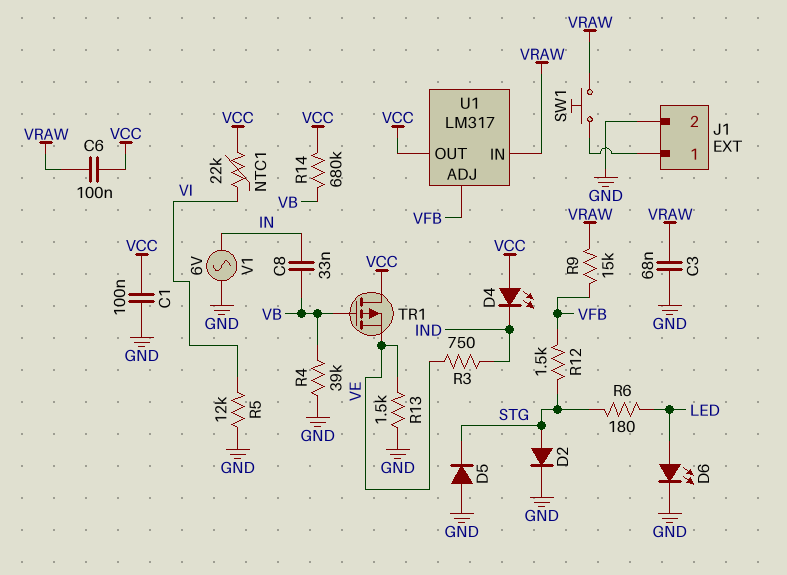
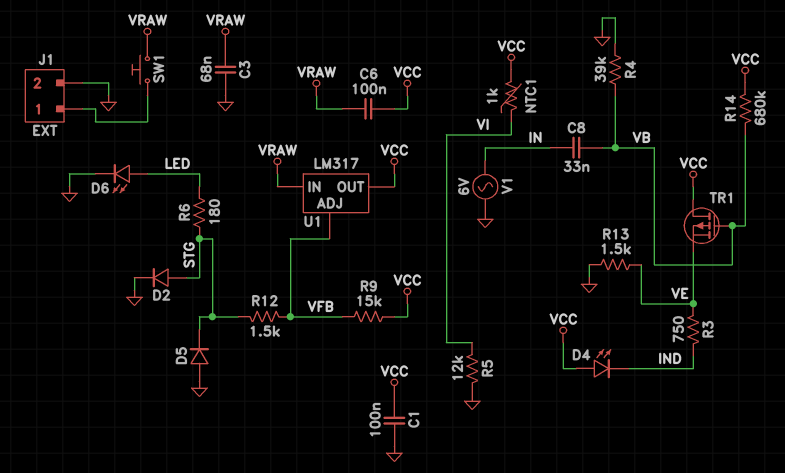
NTC1: 22k (VCC, VI) -> 1k (VCC, VI)
R9: 15k (VFB, VRAW) -> 15k (VCC, VFB)

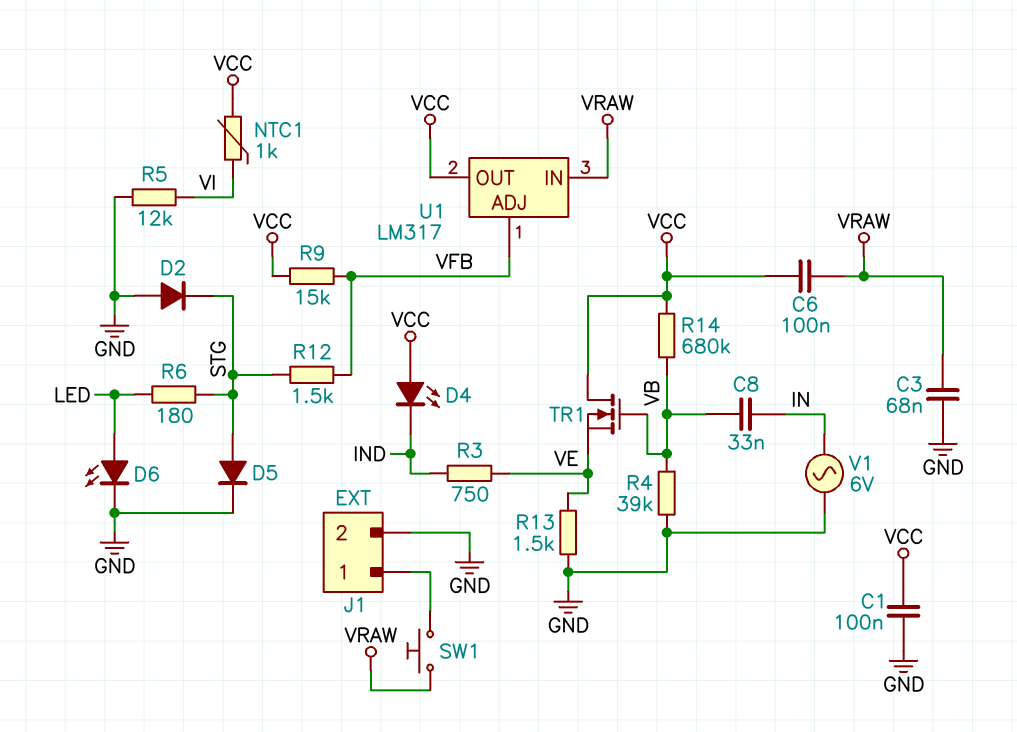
D2: diode (A STG, K GND) -> diode (A GND, K STG)
D5: diode (A GND, K STG) -> diode (A STG, K GND)
TR1: PMOS (G VB, D VCC, S VE) -> NMOS (G VB, D VCC, S VE)

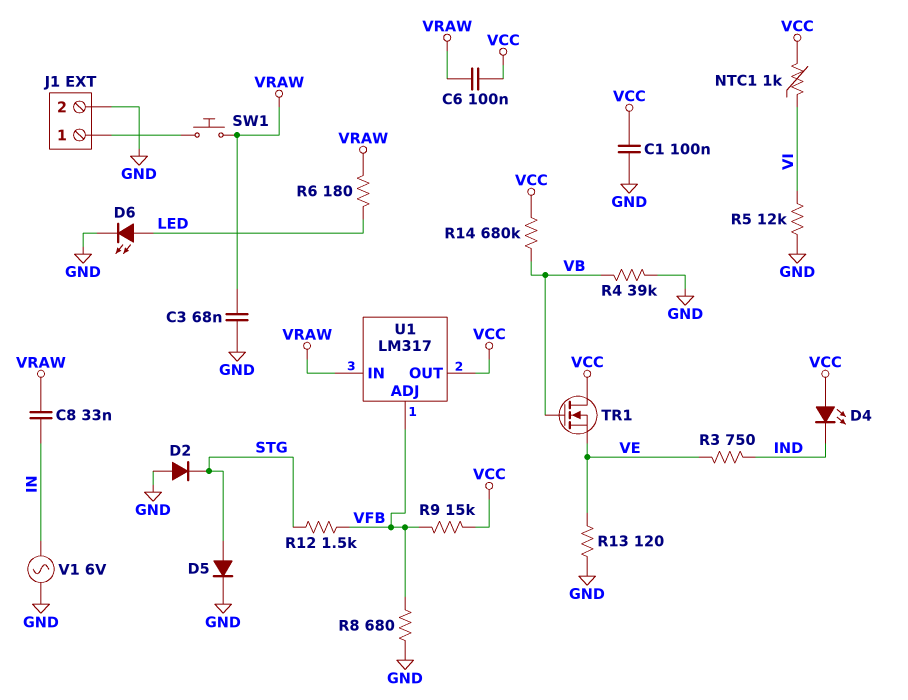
C8: 33nF (IN, VB) -> 33nF (IN, VRAW)
R6: 180 (LED, STG) -> 180 (LED, VRAW)
R8: none -> 680 (GND, VFB)
R13: 1.5k (GND, VE) -> 120 (GND, VE)

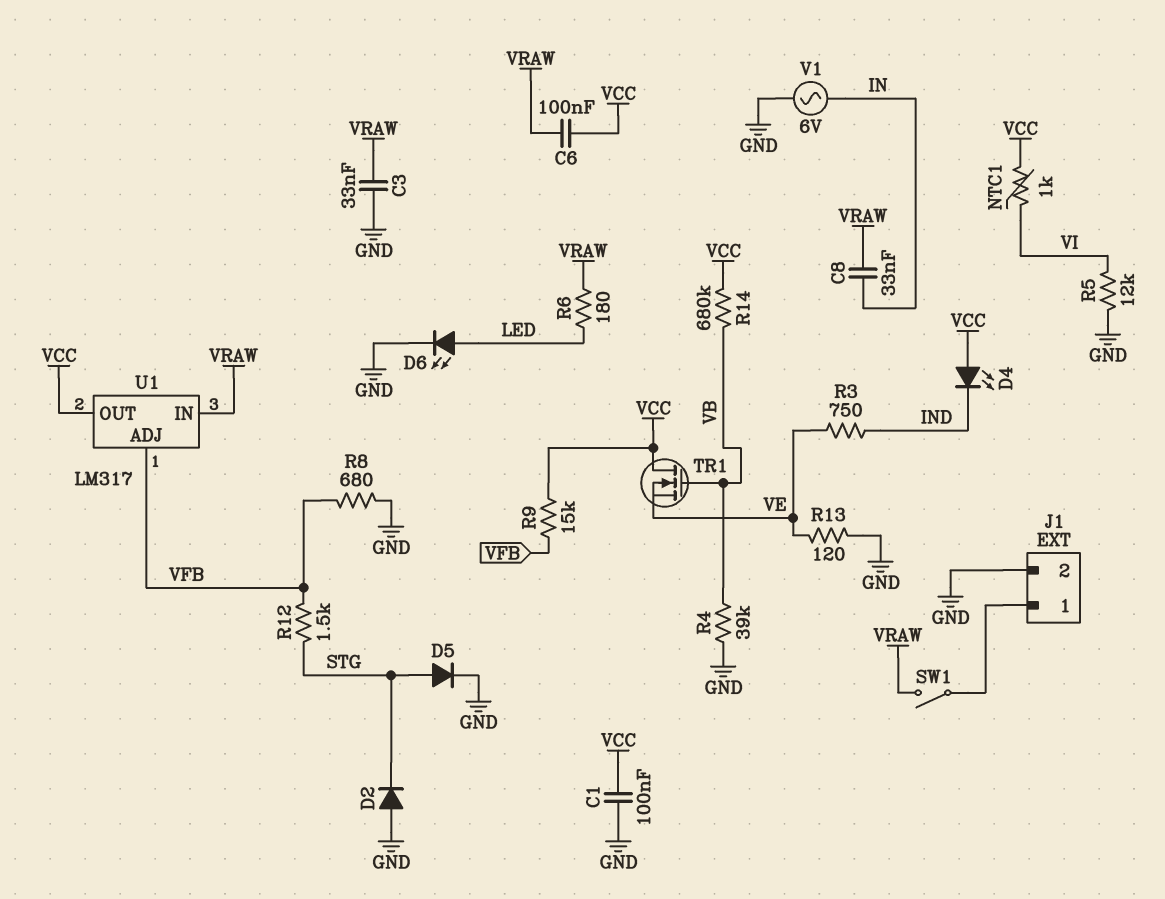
C3: 68nF (GND, VRAW) -> 33nF (GND, VRAW)
SW1: button (J1/1, VRAW) -> switch (J1/1, VRAW)

